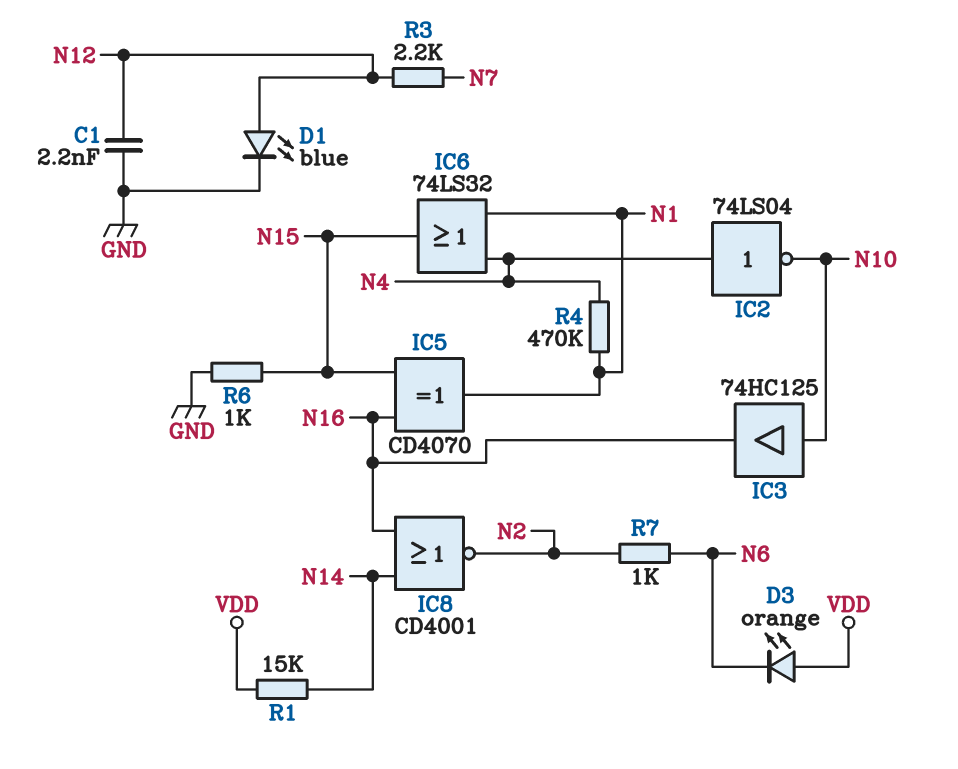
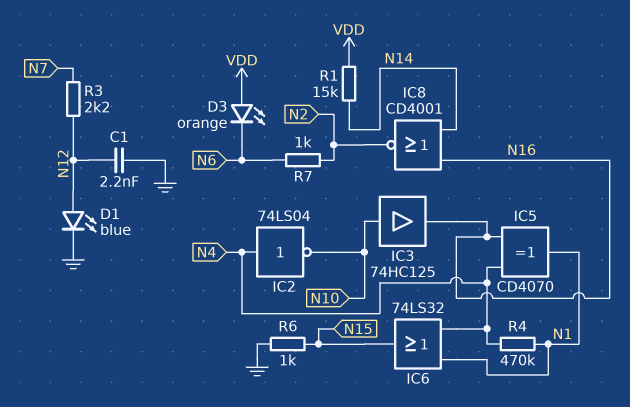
IC5: XOR CD4070 (in N15, in N16, out N1) -> XOR CD4070 (in N4, in N16, out N1)

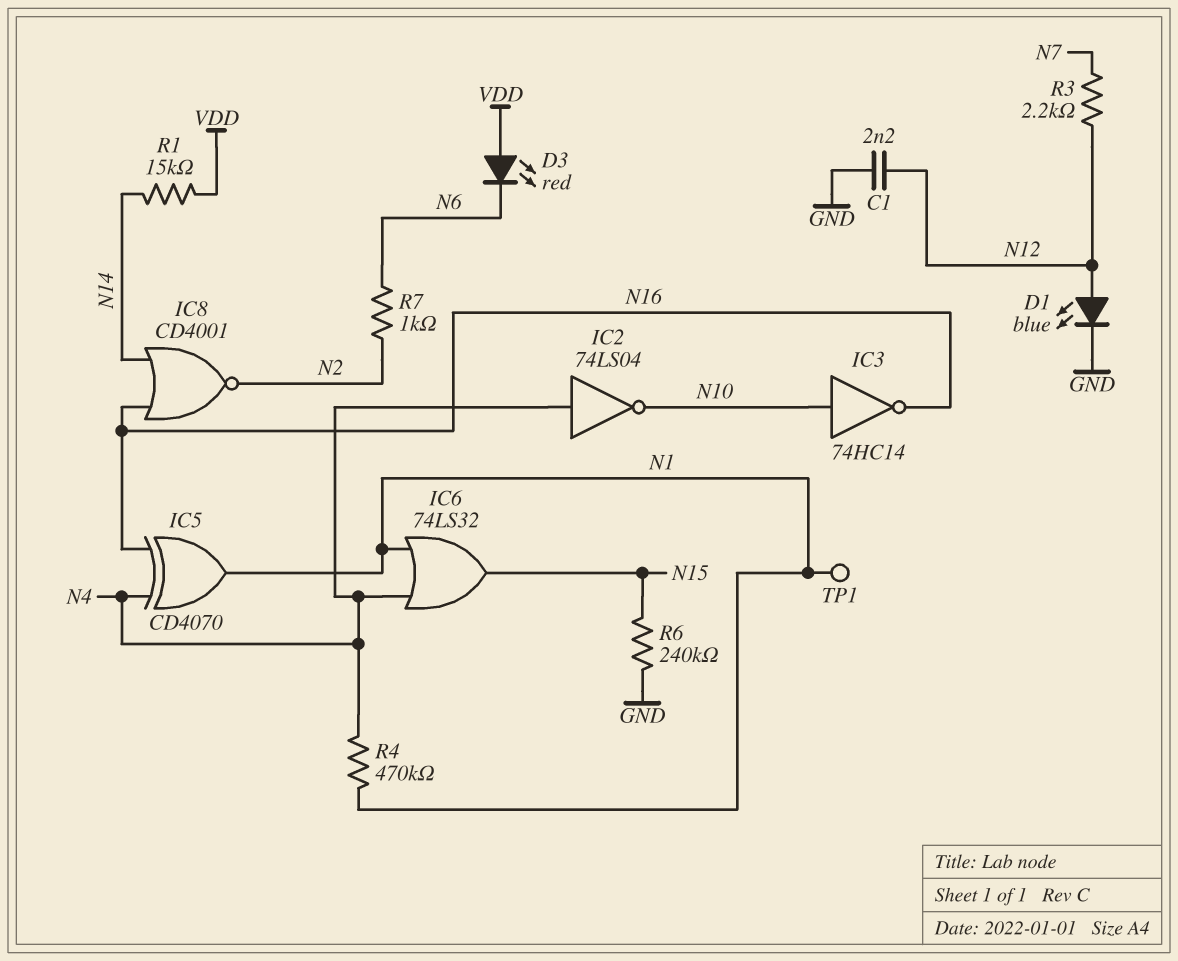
D3: LED orange (A VDD, K N6) -> LED red (A VDD, K N6)
IC3: buffer 74HC125 (in N10, out N16) -> NOT 74HC14 (in N10, out N16)
R6: 1k (GND, N15) -> 240k (GND, N15)
TP1: none -> test point (N1)

